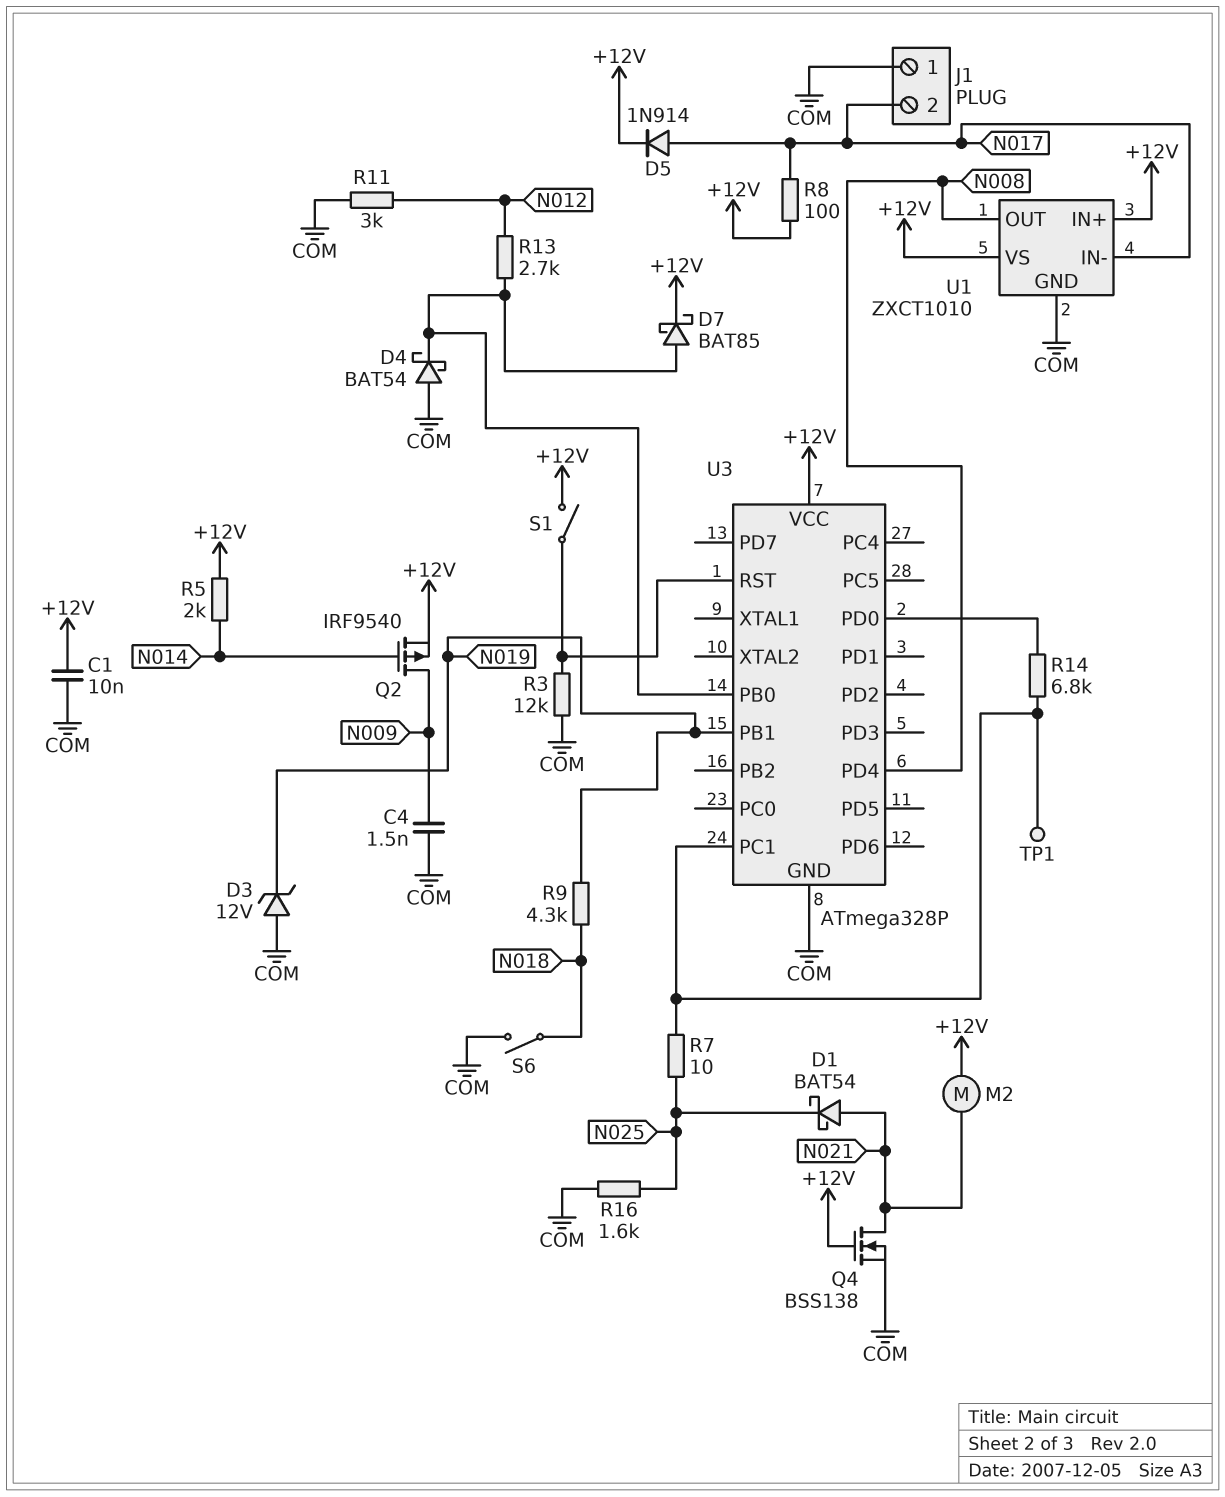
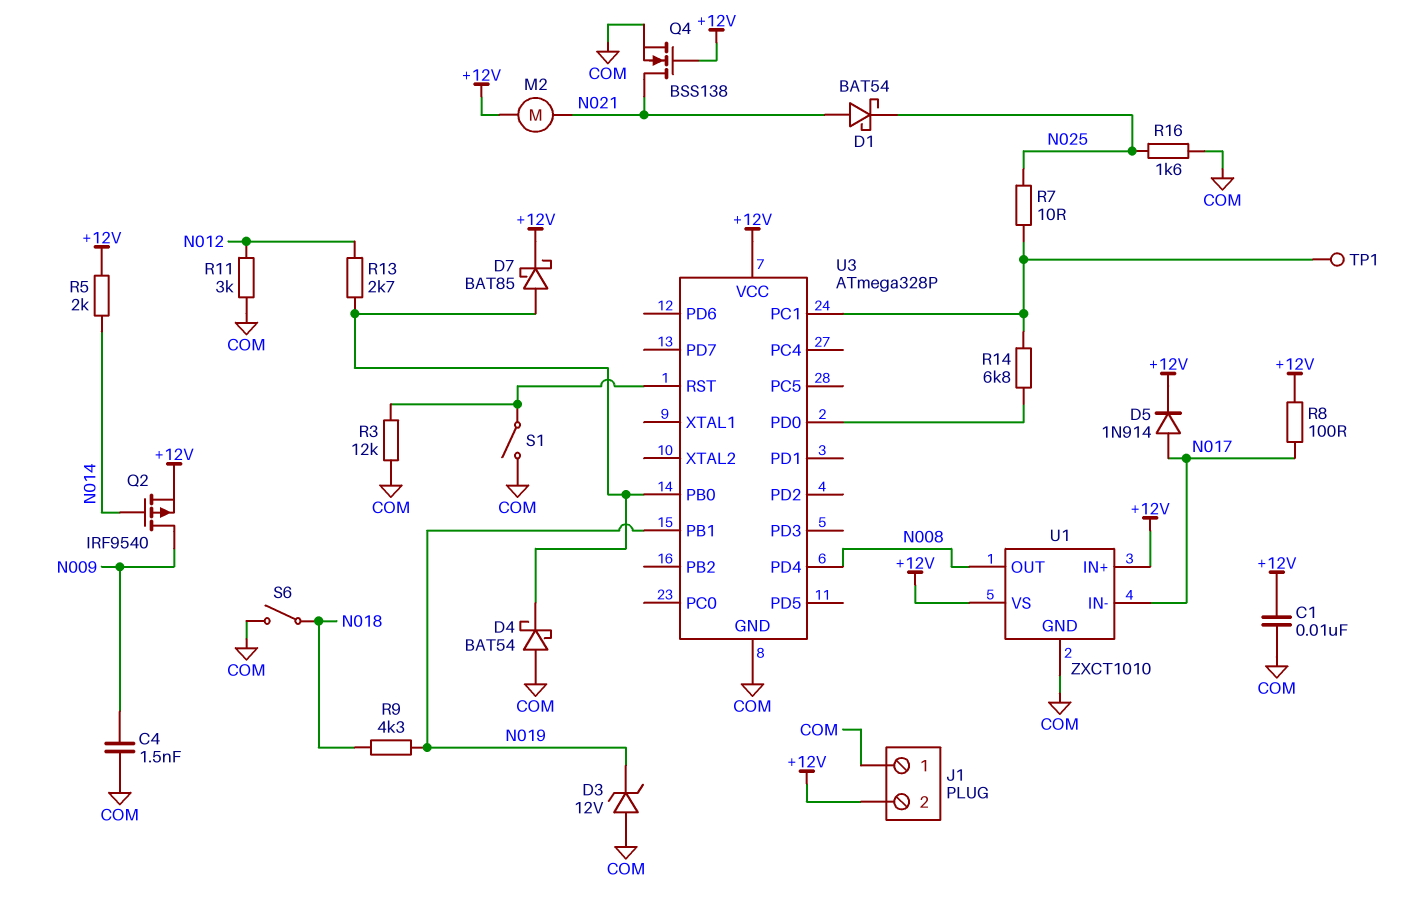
J1 pin 2: N017 -> +12V
S1: switch (+12V, U3/RST) -> switch (COM, U3/RST)

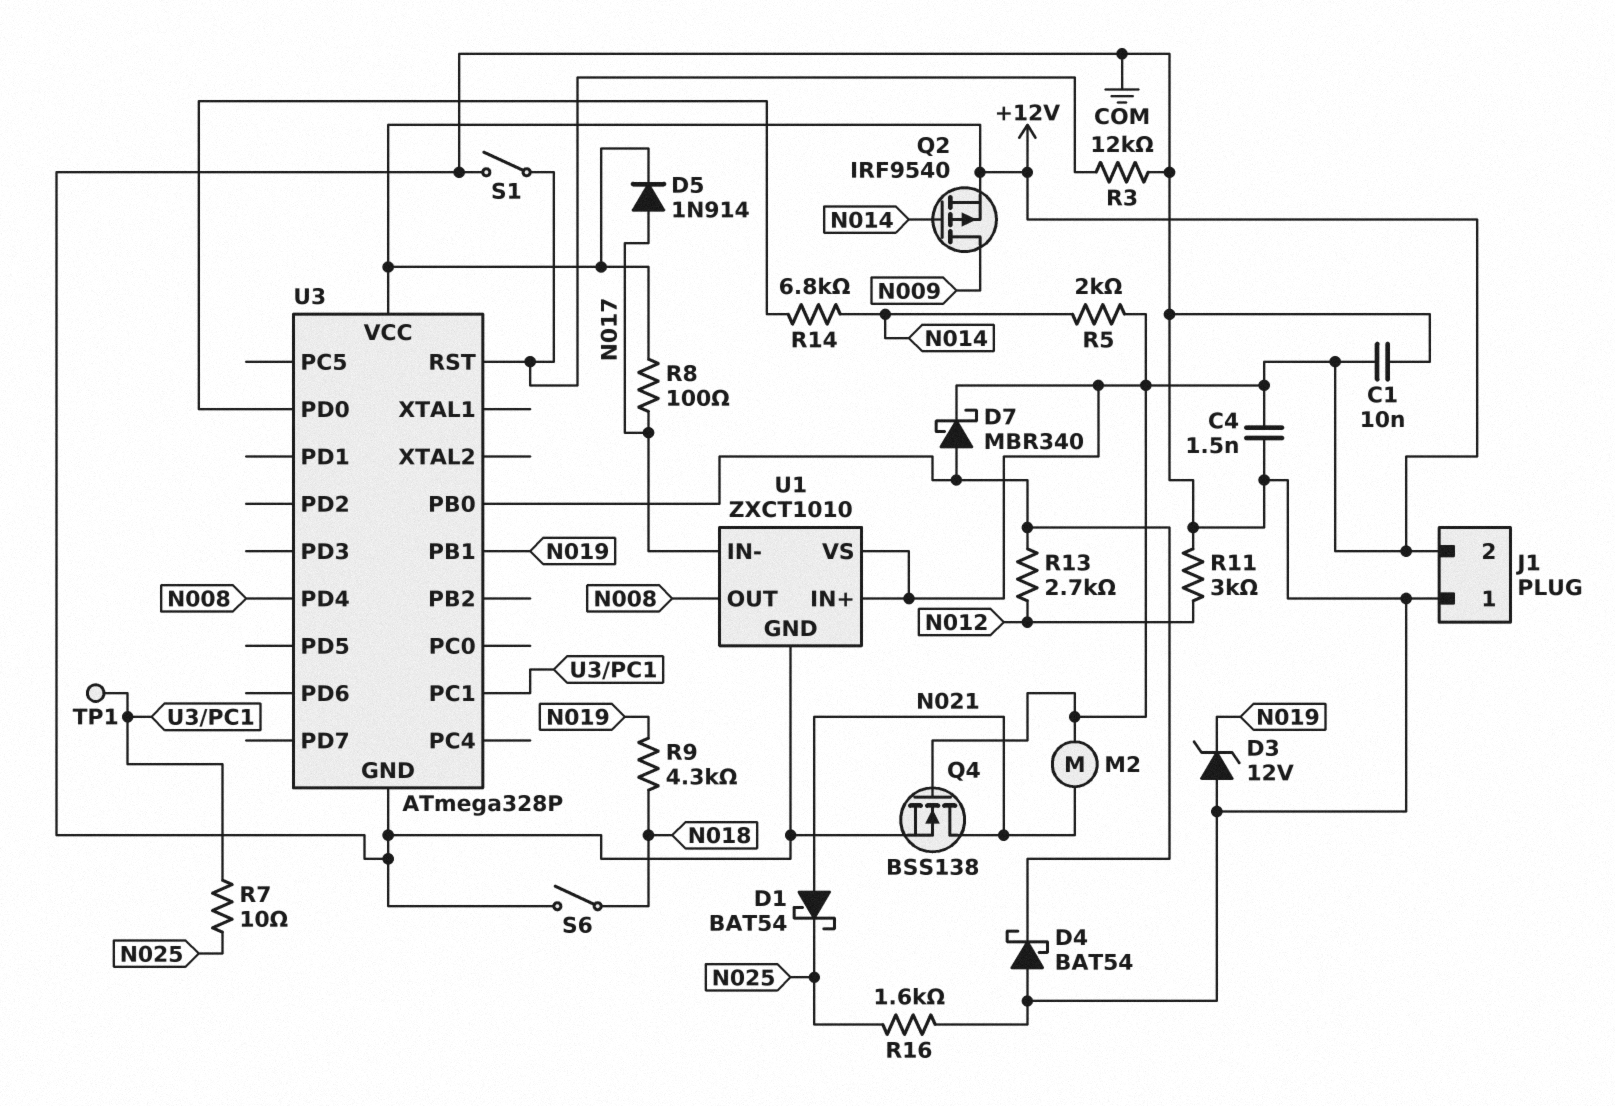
C4: 1.5nF (COM, N009) -> 1.5nF (+12V, COM)
D7: schottky BAT85 (A U3/PB0, K +12V) -> schottky MBR340 (A U3/PB0, K +12V)
R14: 6.8k (U3/PC1, U3/PD0) -> 6.8k (N014, U3/PD0)

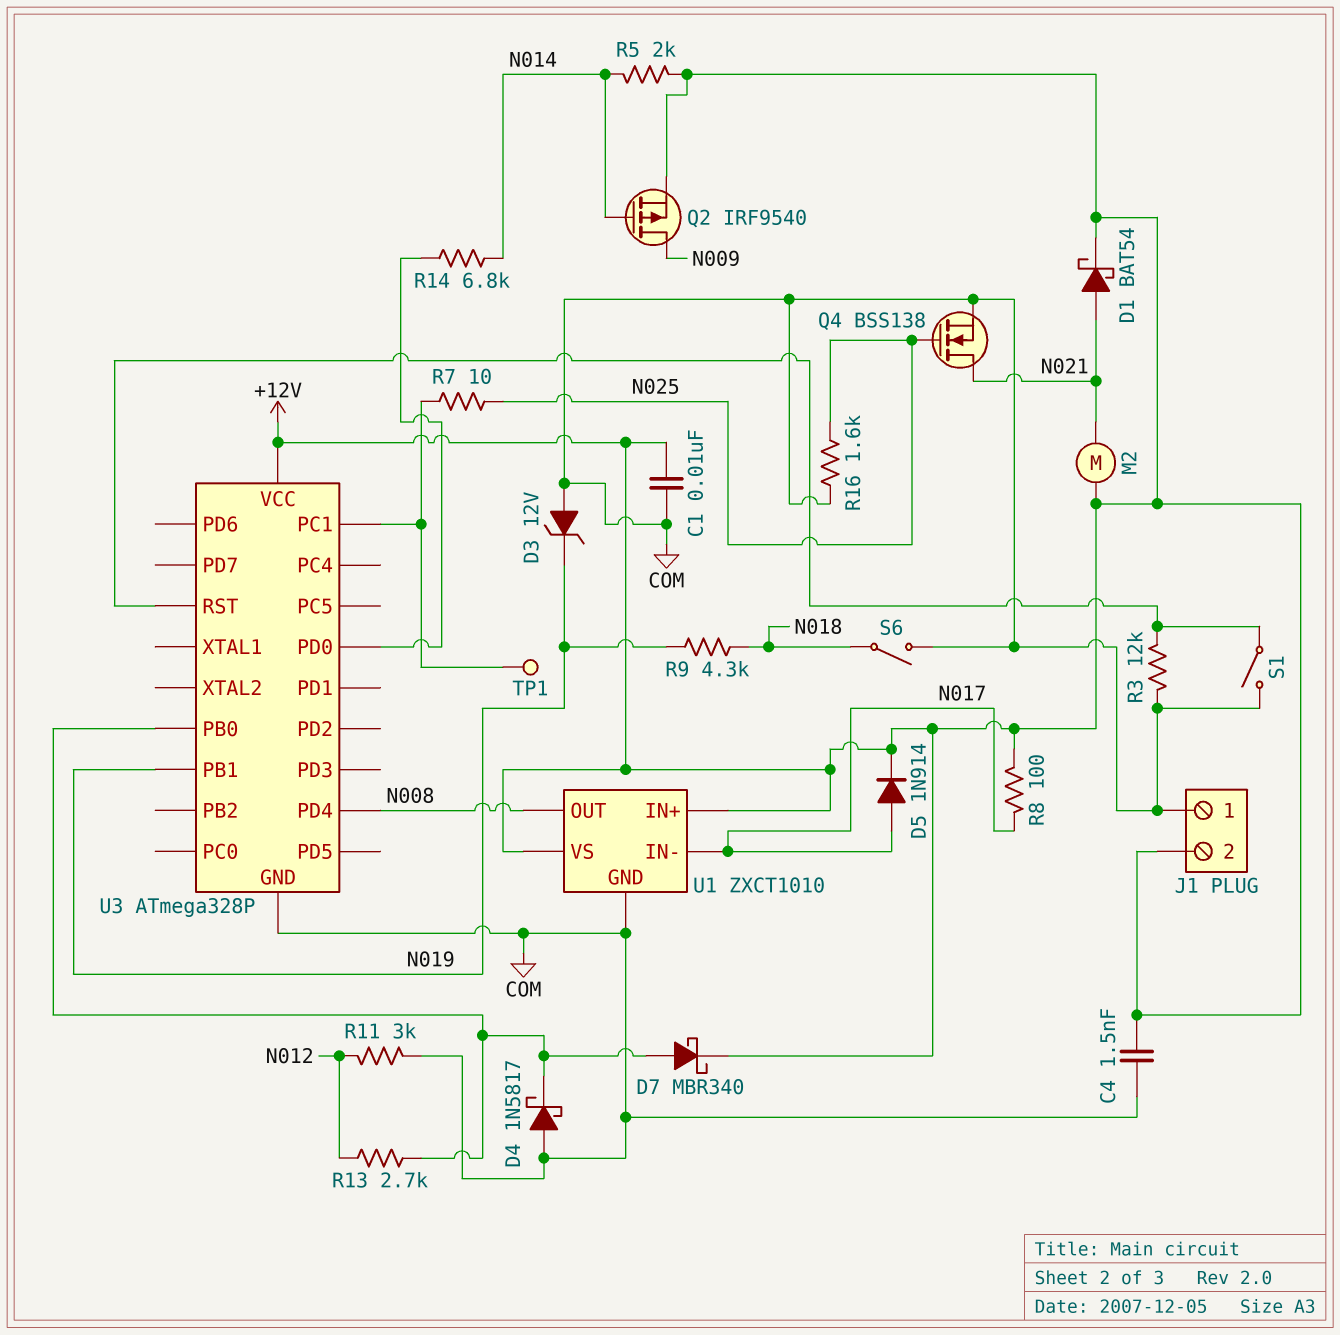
D1: schottky BAT54 (A N021, K N025) -> schottky BAT54 (A N021, K +12V)
D4: schottky BAT54 (A COM, K U3/PB0) -> schottky 1N5817 (A COM, K U3/PB0)
Q4: NMOS BSS138 (G +12V, D N021, S COM) -> NMOS BSS138 (G N025, D N021, S COM)

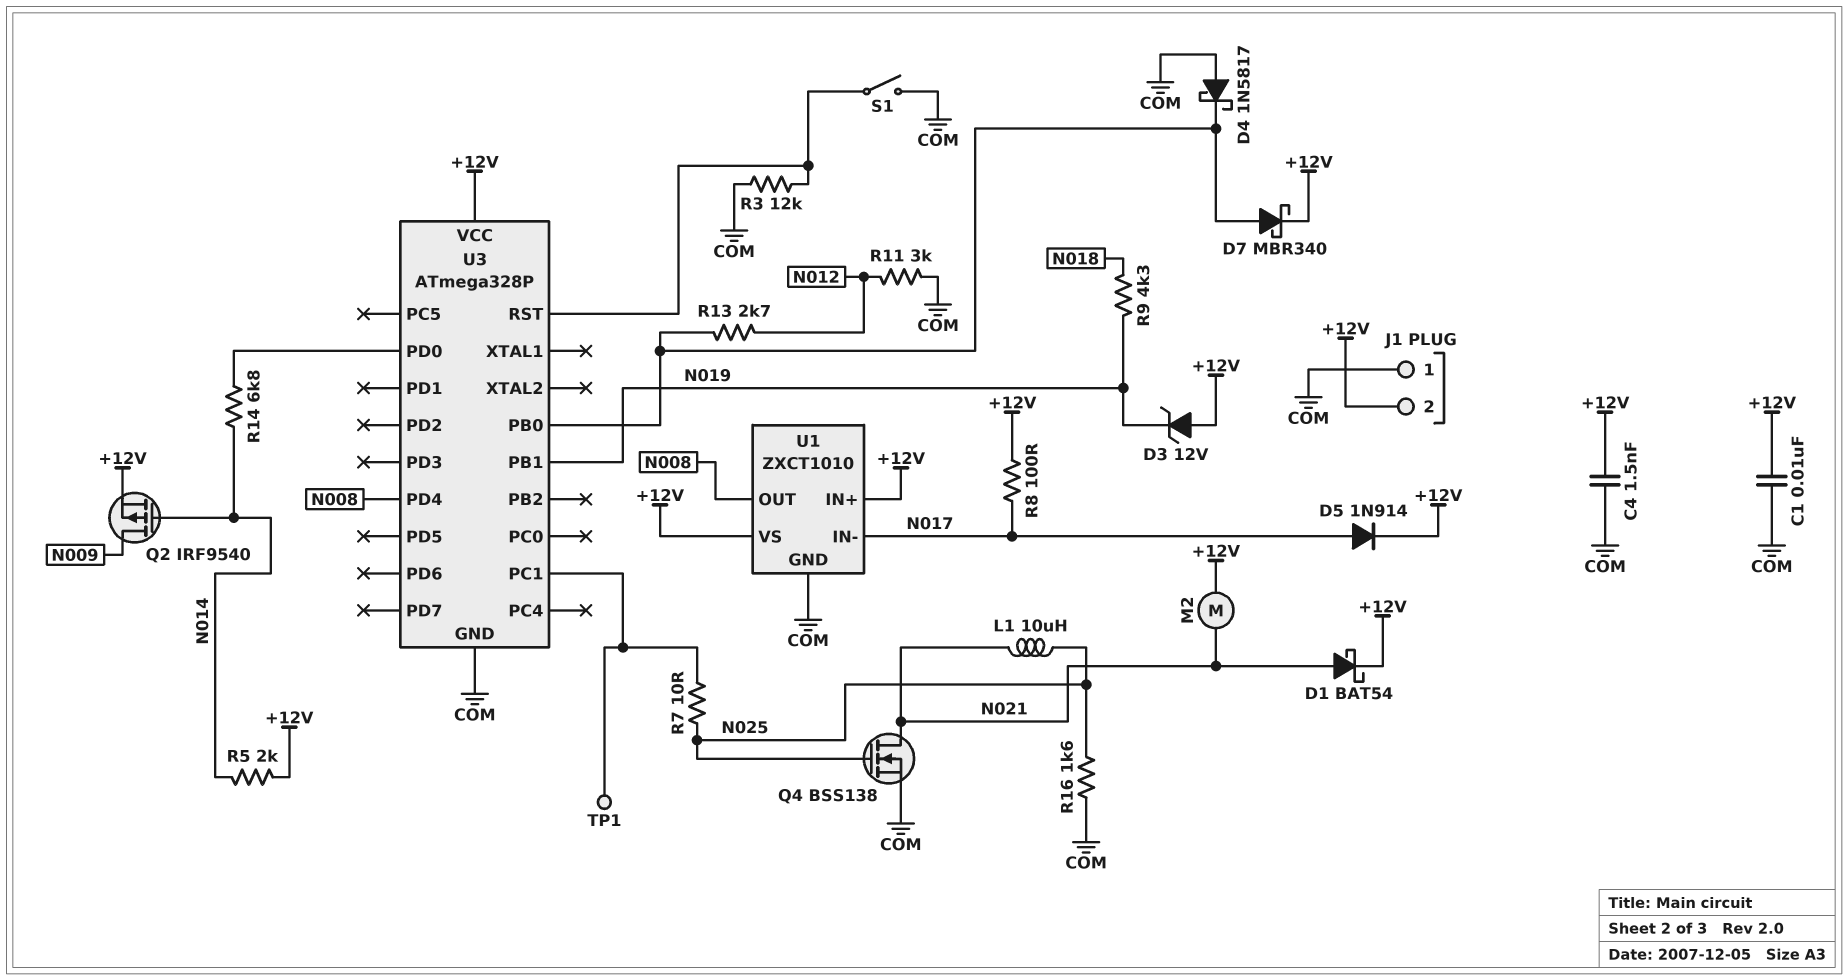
D3: zener 12V (A COM, K N019) -> zener 12V (A +12V, K N019)
L1: none -> 10uH (N021, N025)
S6: switch (COM, N018) -> none

